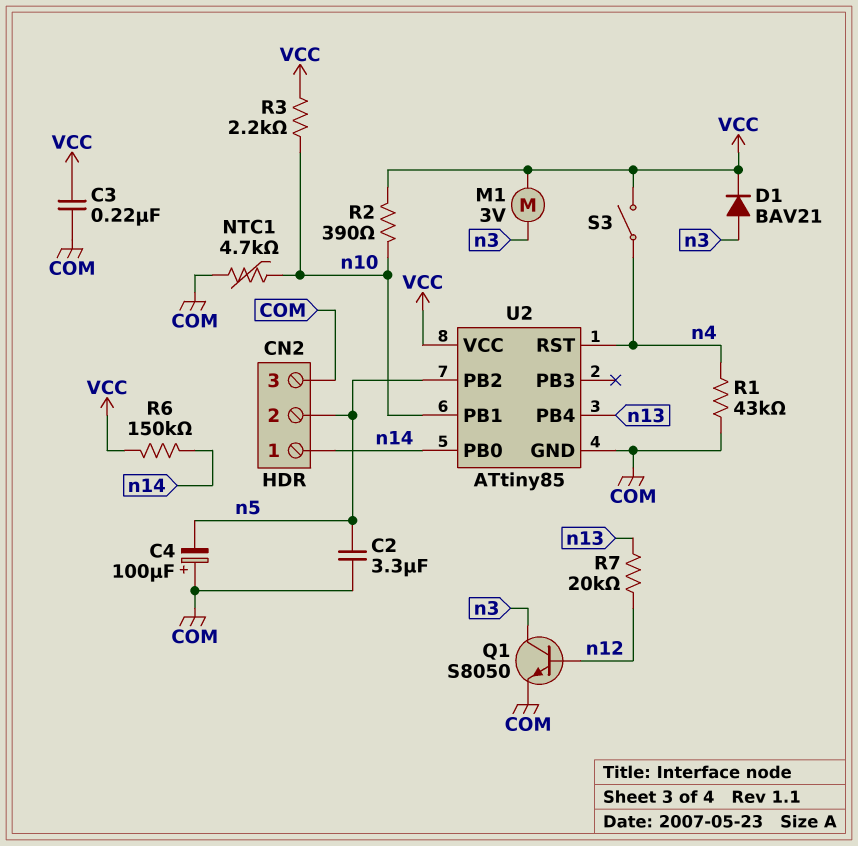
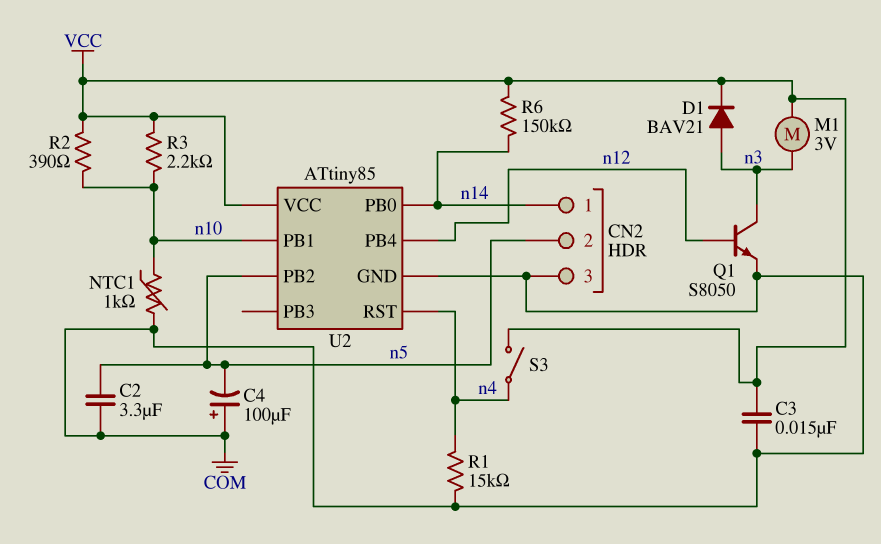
C3: 220nF (COM, VCC) -> 15nF (COM, VCC)
NTC1: 4.7k (COM, n10) -> 1k (COM, n10)
R1: 43k (COM, n4) -> 15k (COM, n4)
R7: 20k (n12, n13) -> none
U2 pin PB4: n13 -> n12

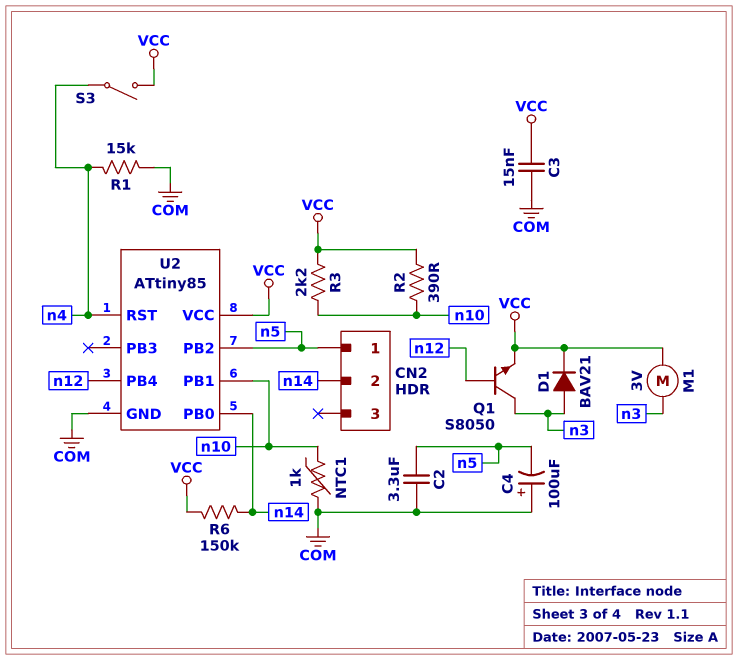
CN2 pin 1: n14 -> n5
CN2 pin 2: n5 -> n14
CN2 pin 3: COM -> none
Q1: NPN S8050 (B n12, C n3, E COM) -> NPN S8050 (B n12, C n3, E VCC)

